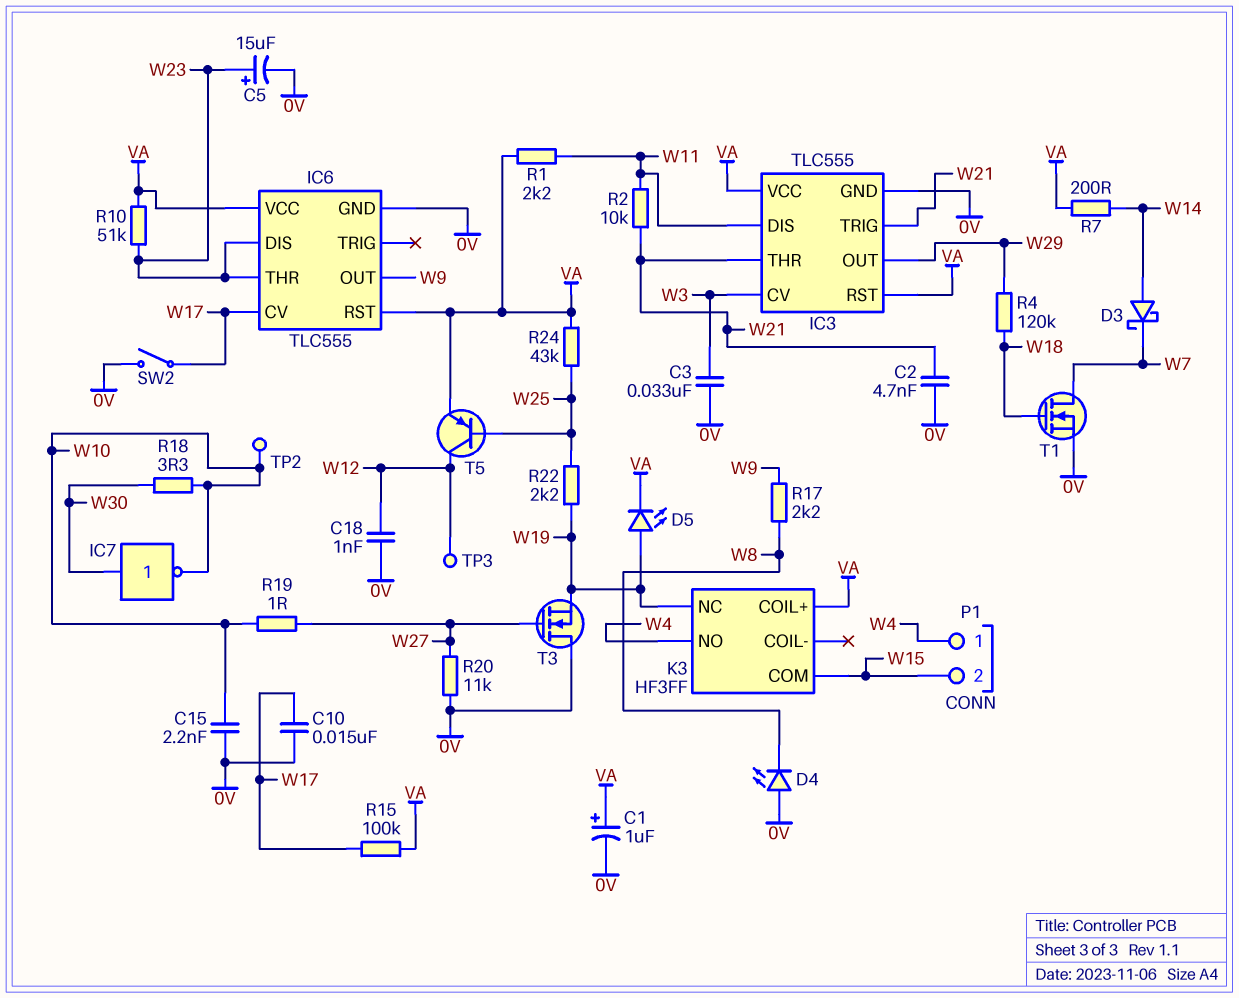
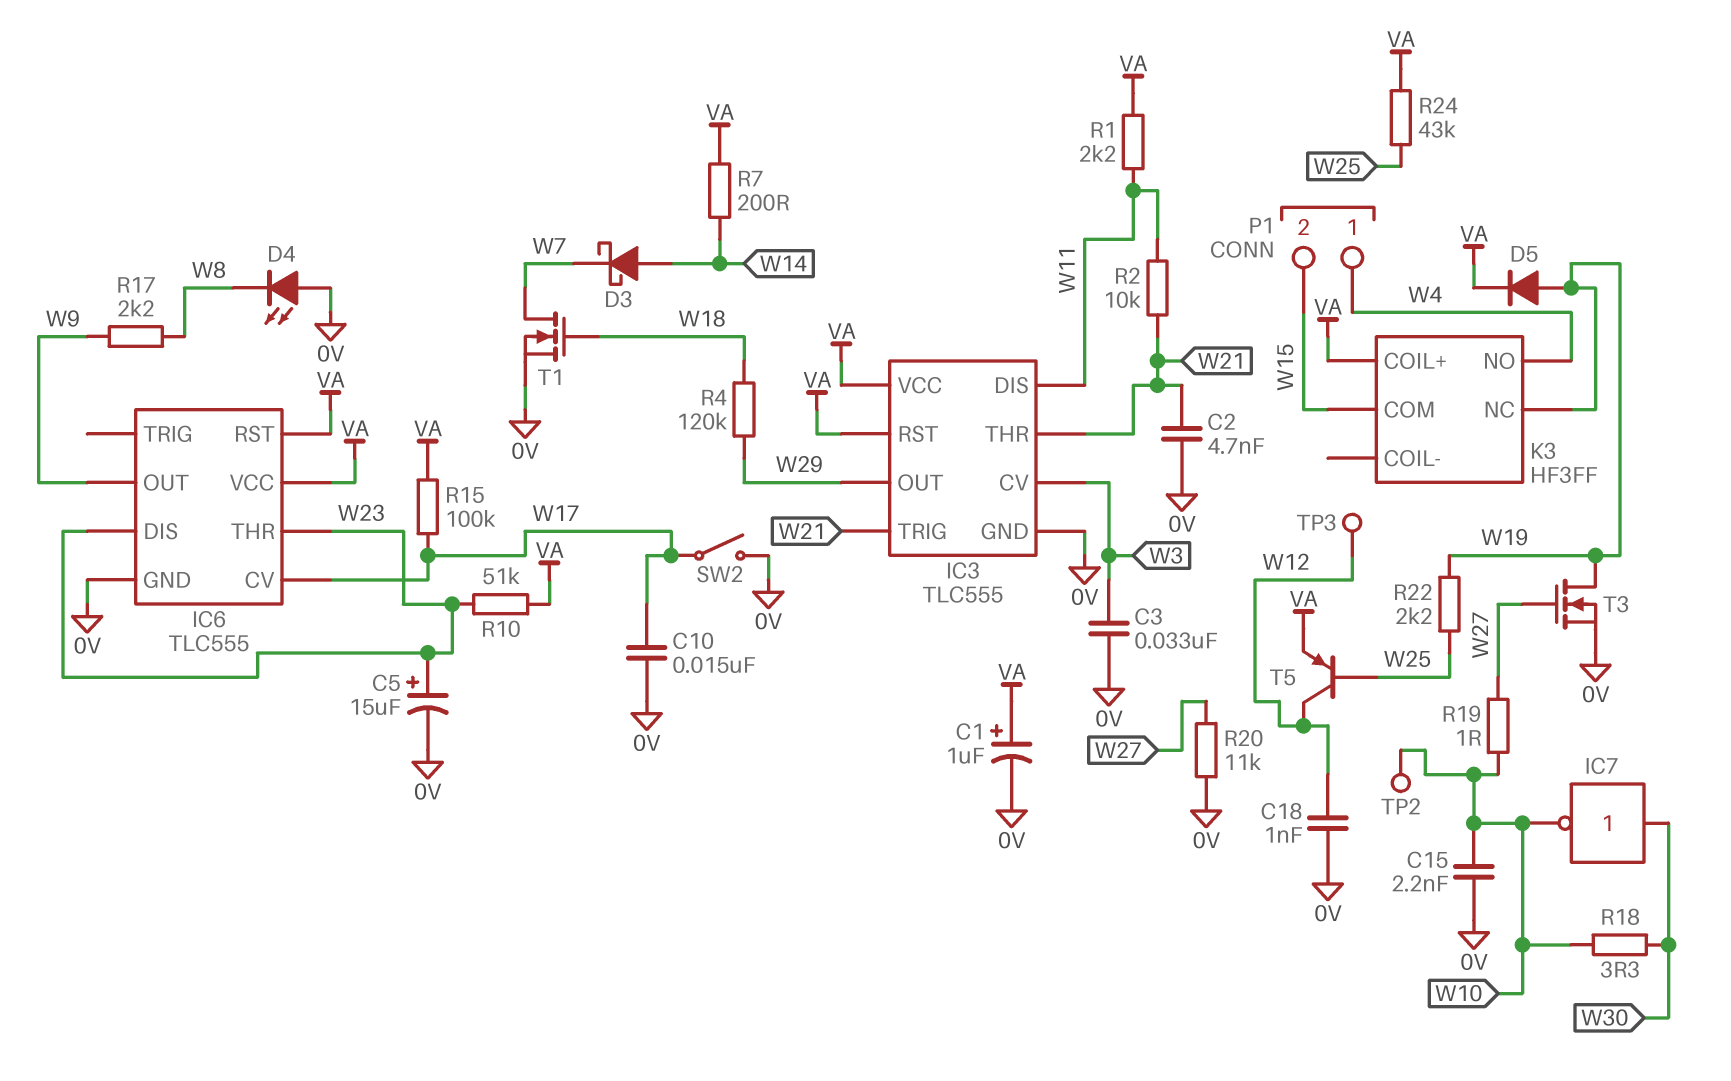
D5: LED (A W19, K VA) -> diode (A W19, K VA)
T3: NMOS (G W27, D 0V, S W19) -> NMOS (G W27, D W19, S 0V)

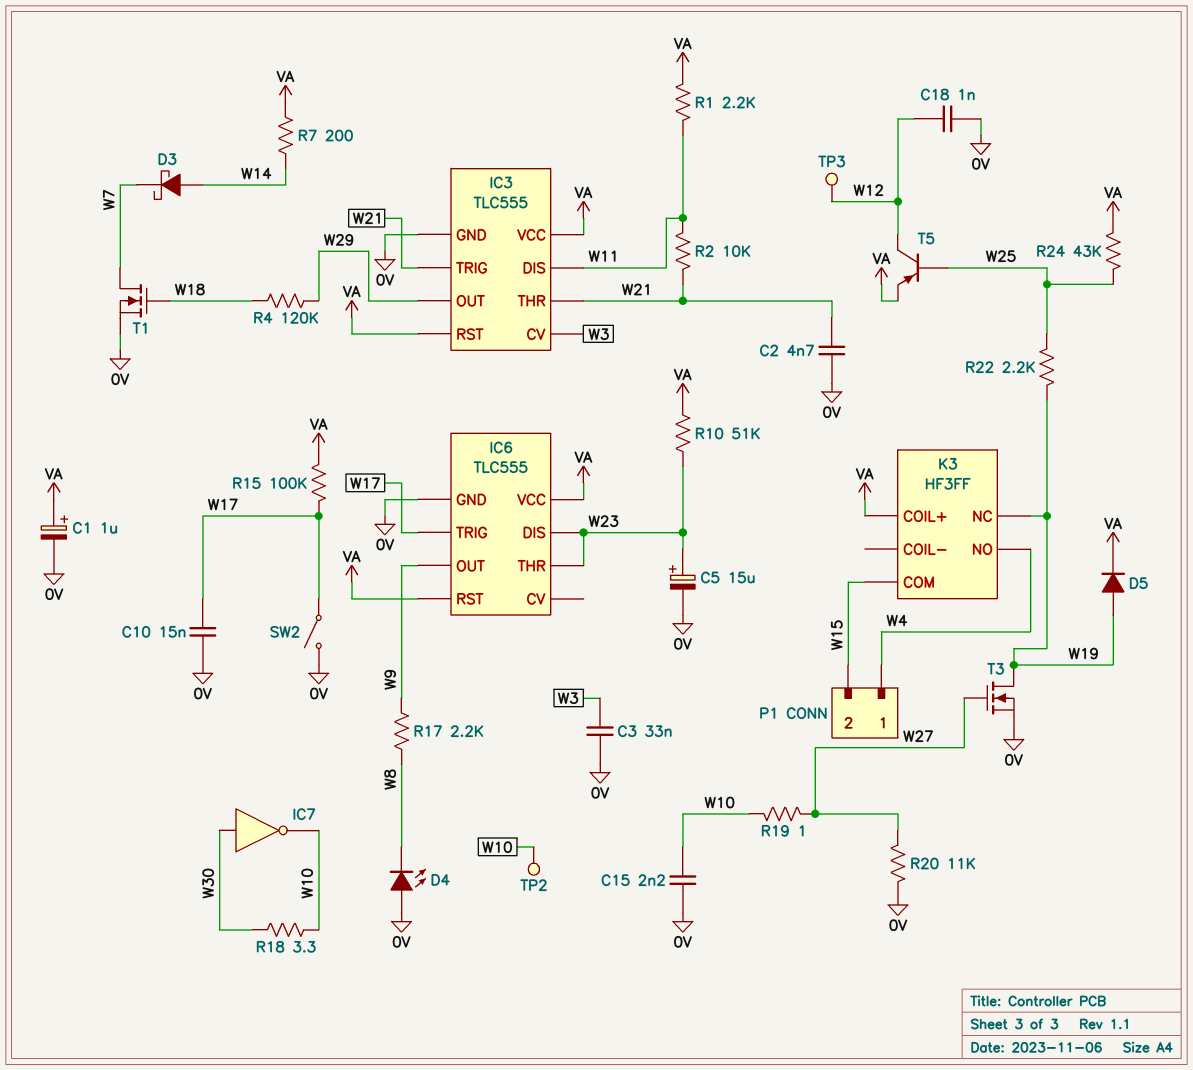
IC6 pin CV: W17 -> none
IC6 pin TRIG: none -> W17

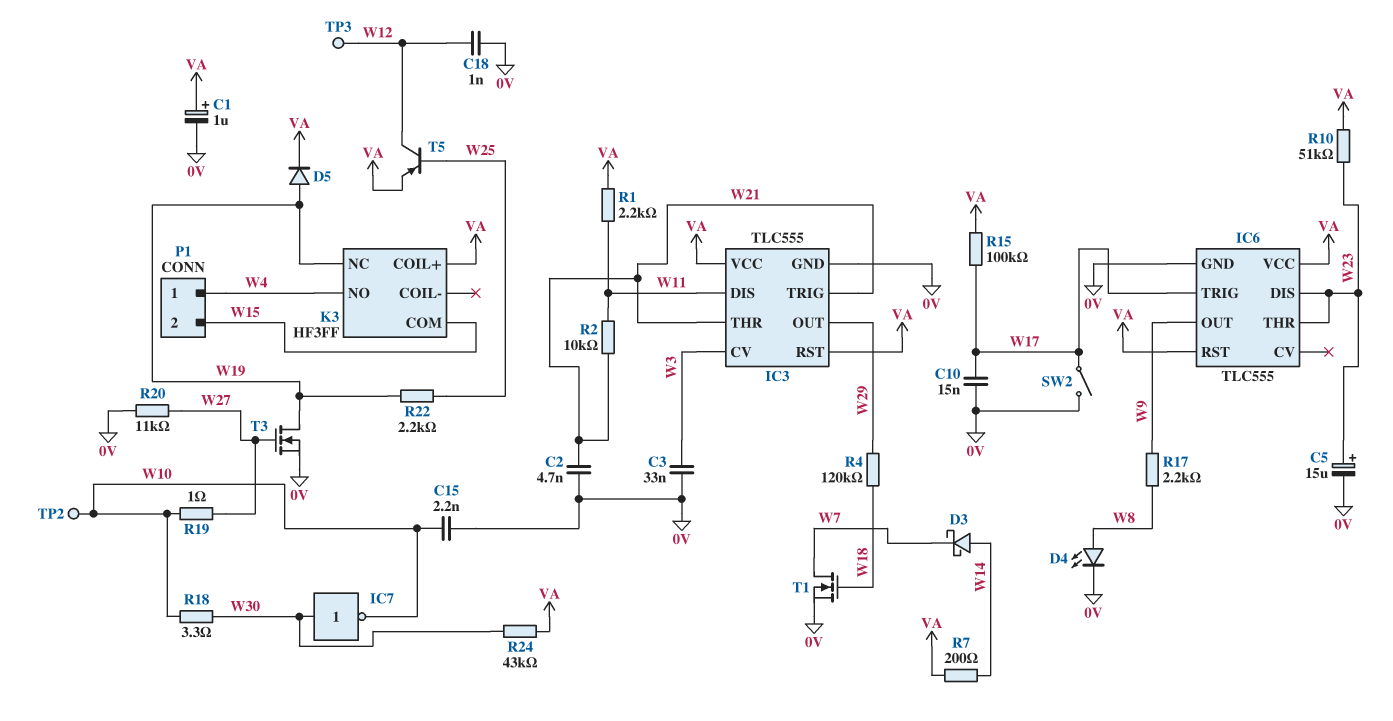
D4: LED (A 0V, K W8) -> LED (A W8, K 0V)
R24: 43k (VA, W25) -> 43k (VA, W30)

